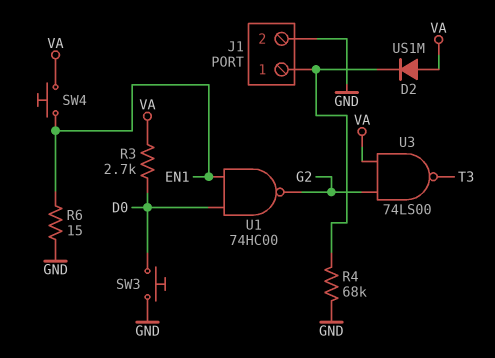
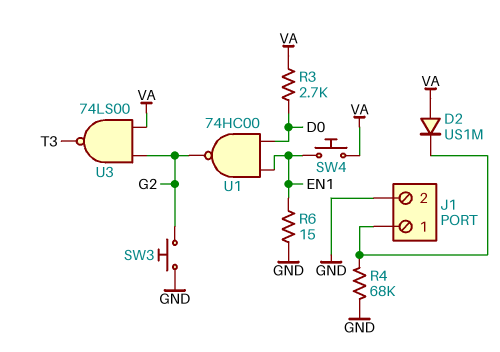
SW3: button (D0, GND) -> button (G2, GND)

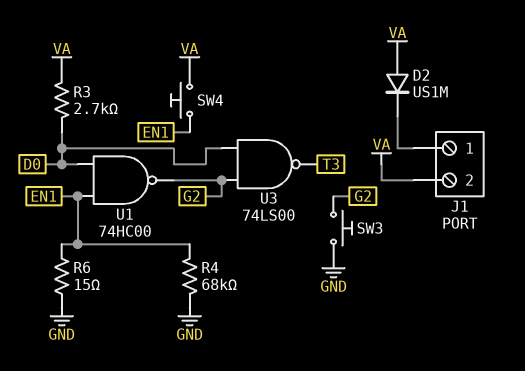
J1 pin 2: GND -> VA
R4: 68k (GND, J1/1) -> 68k (EN1, GND)
U3: NAND 74LS00 (in G2, in VA, out T3) -> NAND 74LS00 (in D0, in G2, out T3)

